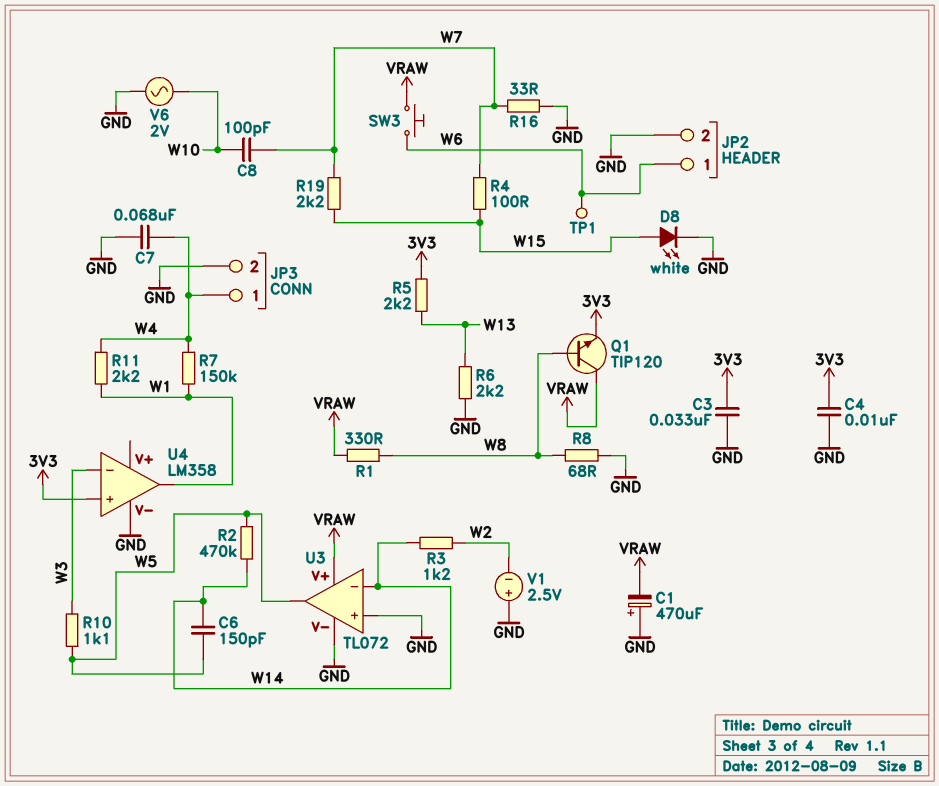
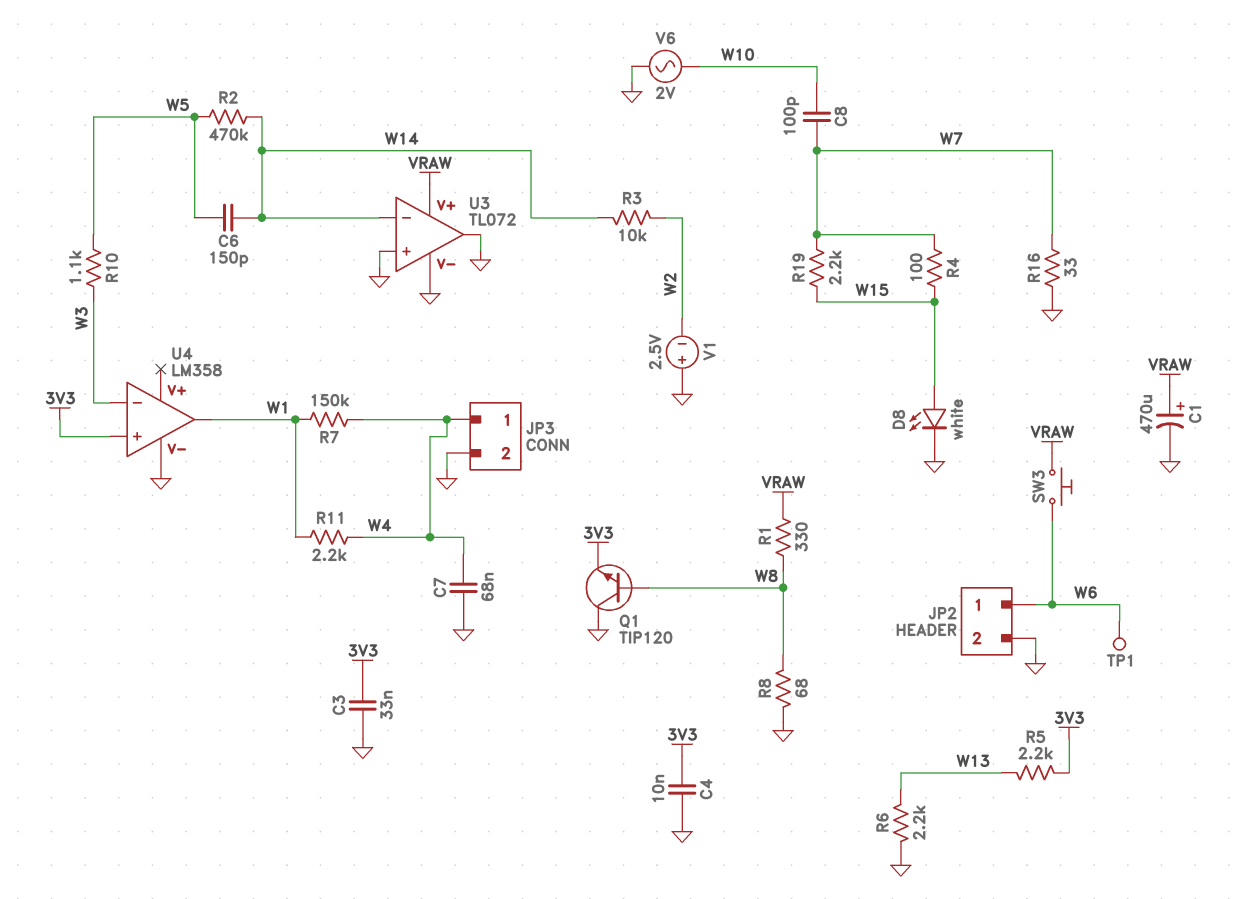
C1: 470uF (plus GND, minus VRAW) -> 470uF (plus VRAW, minus GND)
Q1: NPN TIP120 (B W8, C VRAW, E 3V3) -> NPN TIP120 (B W8, C GND, E 3V3)
R3: 1.2k (W2, W14) -> 10k (W2, W14)
U3 pin out: W5 -> GND

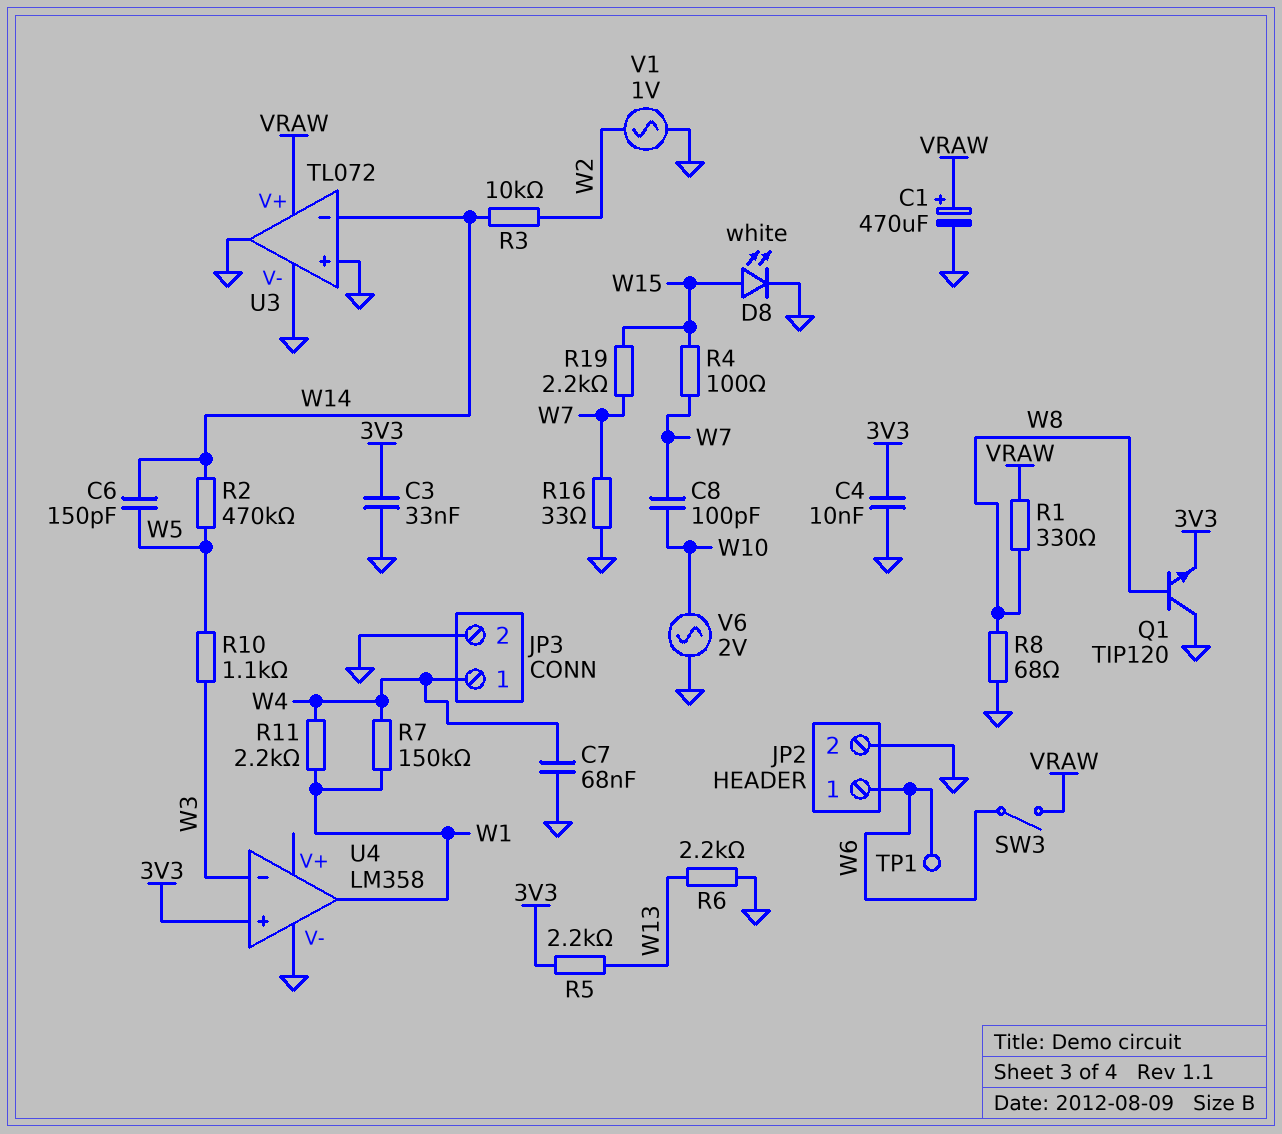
SW3: button (VRAW, W6) -> switch (VRAW, W6)
V1: 2.5V (plus GND, minus W2) -> AC 1V (GND, W2)

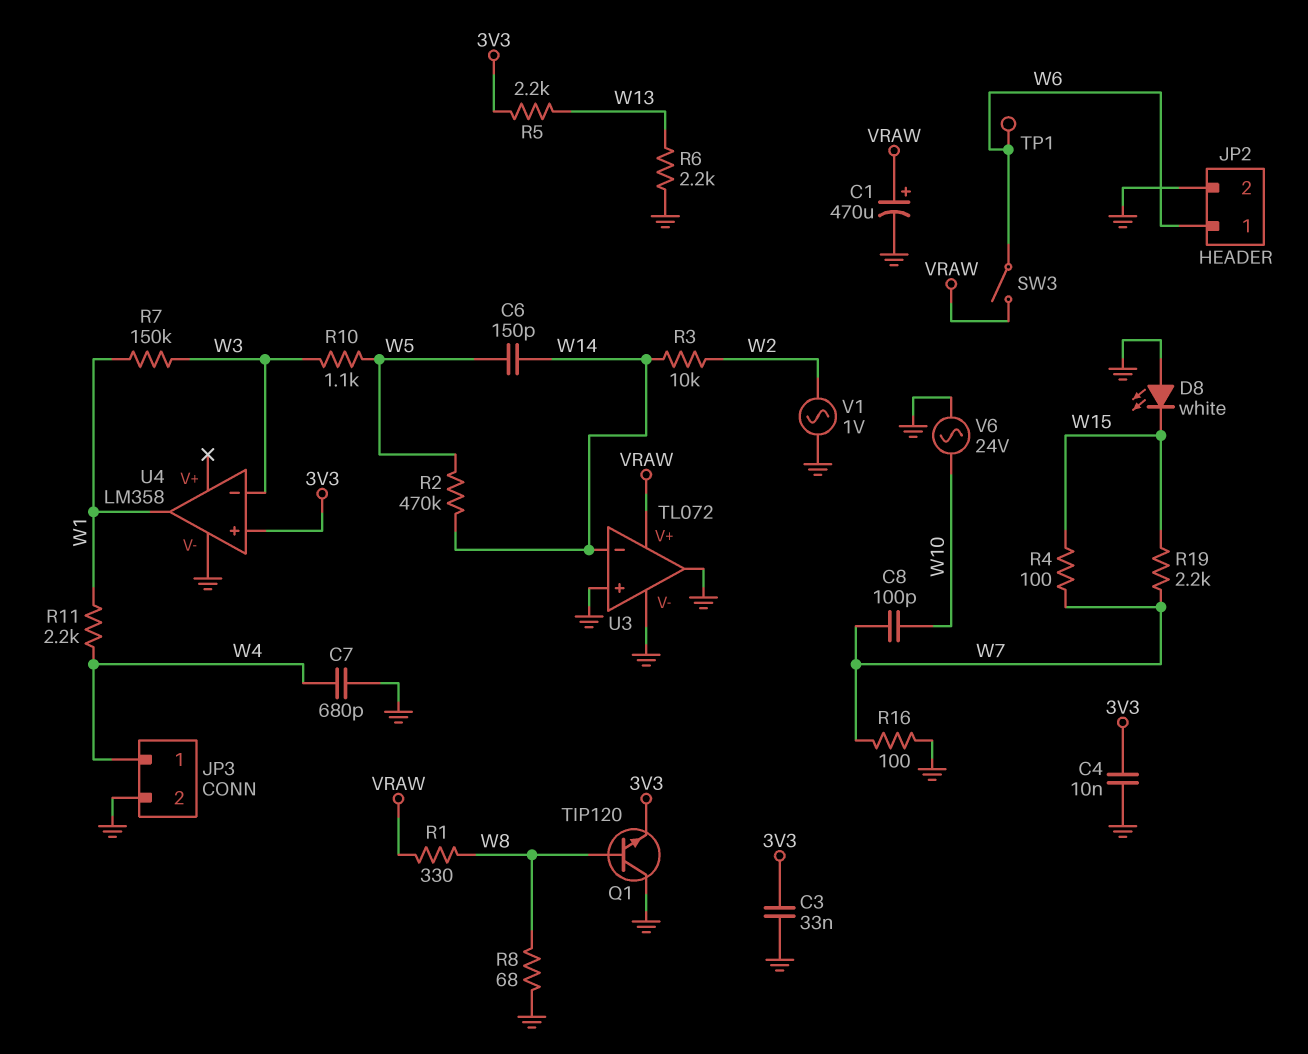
C7: 68nF (GND, W4) -> 680pF (GND, W4)
D8: LED white (A W15, K GND) -> LED white (A GND, K W15)
R7: 150k (W1, W4) -> 150k (W1, W3)
R16: 33 (GND, W7) -> 100 (GND, W7)
V6: AC 2V (GND, W10) -> AC 24V (GND, W10)

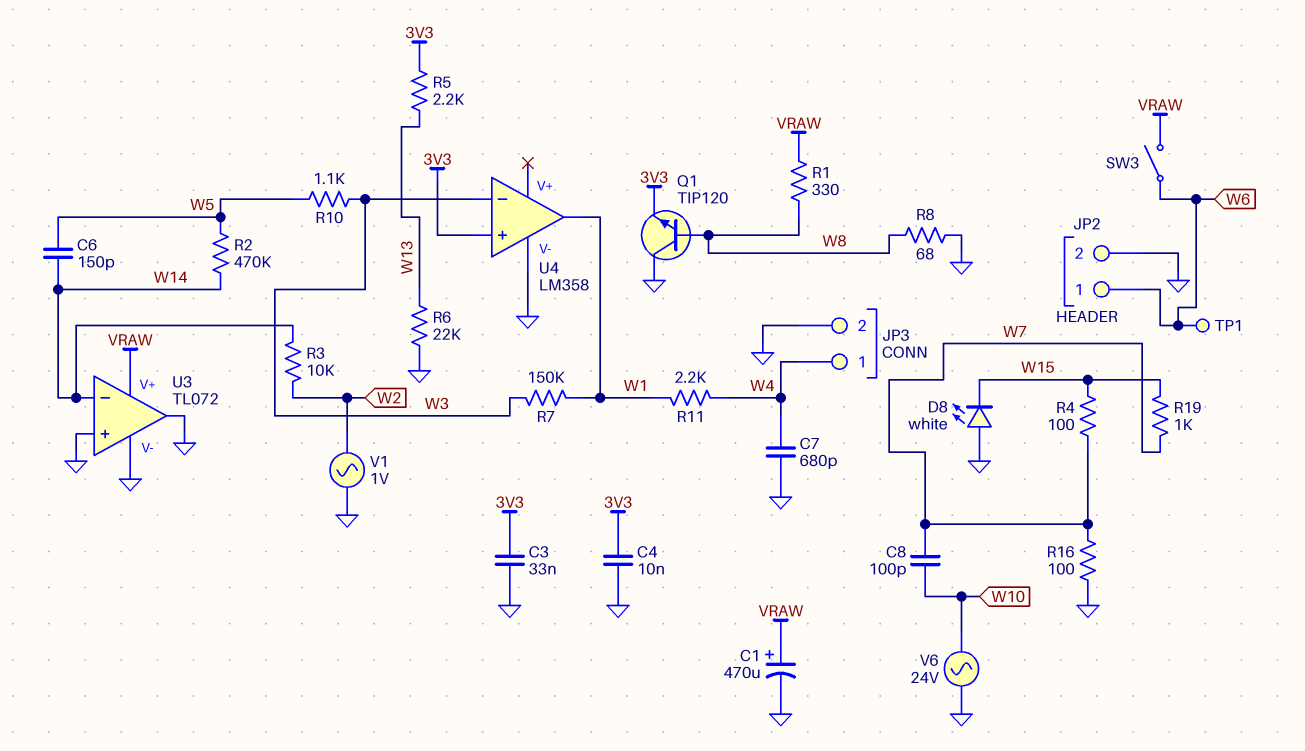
R6: 2.2k (GND, W13) -> 22k (GND, W13)
R19: 2.2k (W7, W15) -> 1k (W7, W15)

